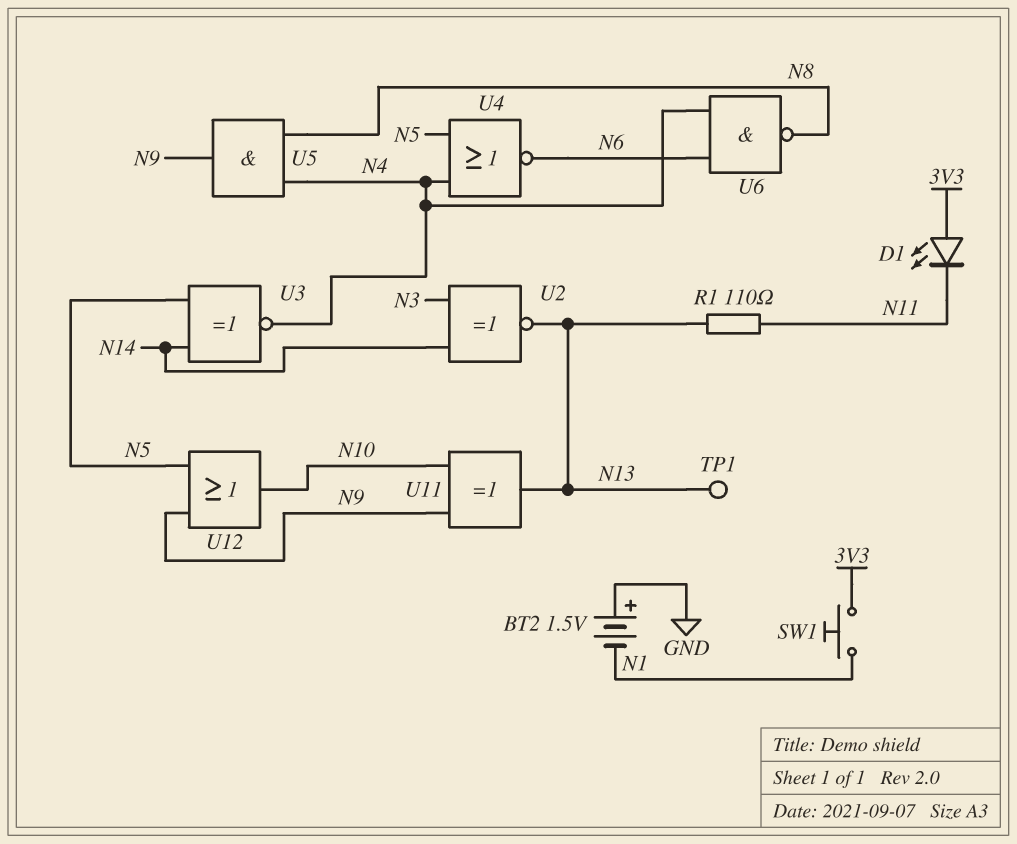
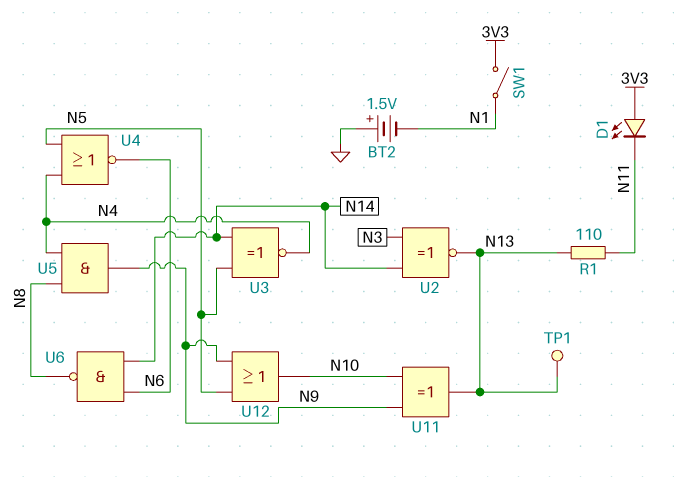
SW1: button (3V3, N1) -> switch (3V3, N1)
U6: NAND (in N4, in N6, out N8) -> NAND (in N6, in N14, out N8)

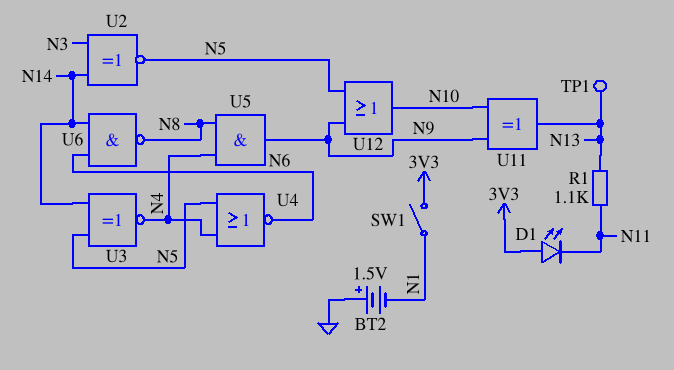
R1: 110 (N11, N13) -> 1.1k (N11, N13)
U2: XNOR (in N3, in N14, out N13) -> XNOR (in N3, in N14, out N5)

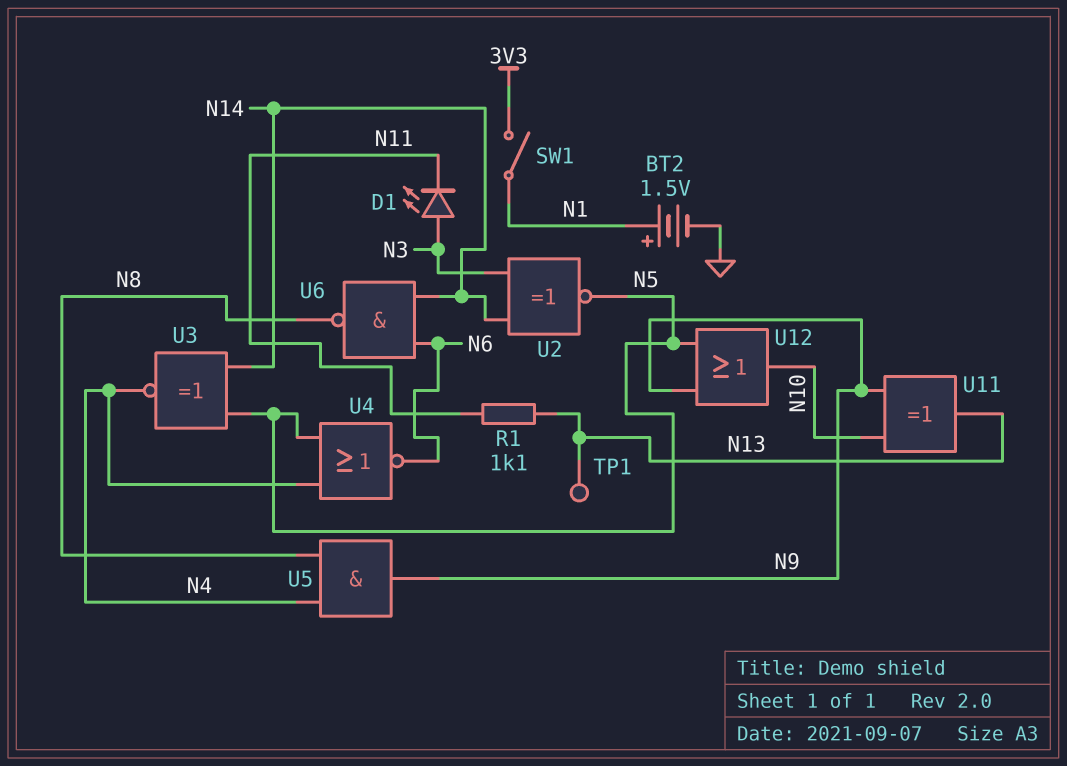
BT2: 1.5V (plus GND, minus N1) -> 1.5V (plus N1, minus GND)
D1: LED (A 3V3, K N11) -> LED (A N3, K N11)

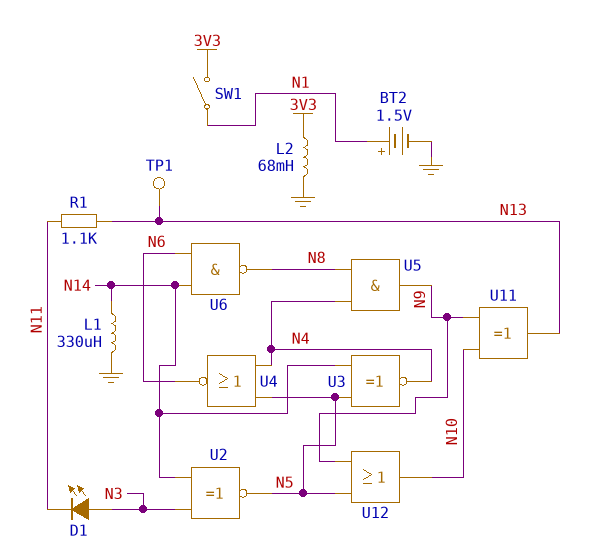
L1: none -> 330uH (GND, N14)
L2: none -> 68mH (3V3, GND)

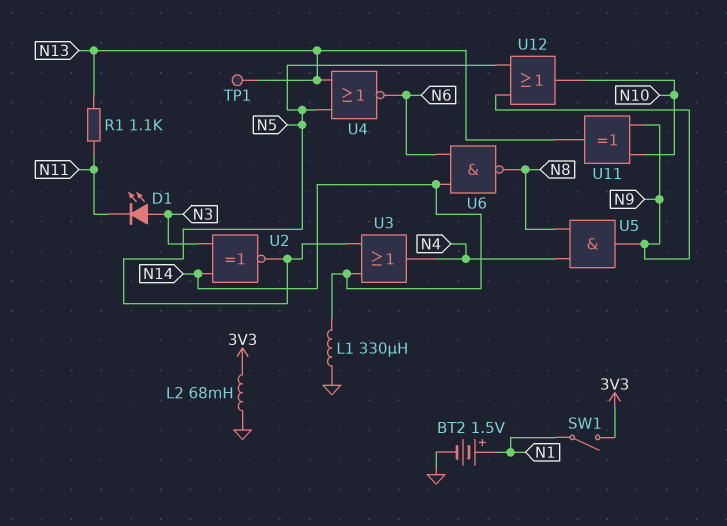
U3: XNOR (in N5, in N14, out N4) -> OR (in N5, in N14, out N4)
U4: NOR (in N4, in N5, out N6) -> NOR (in N5, in N13, out N6)

